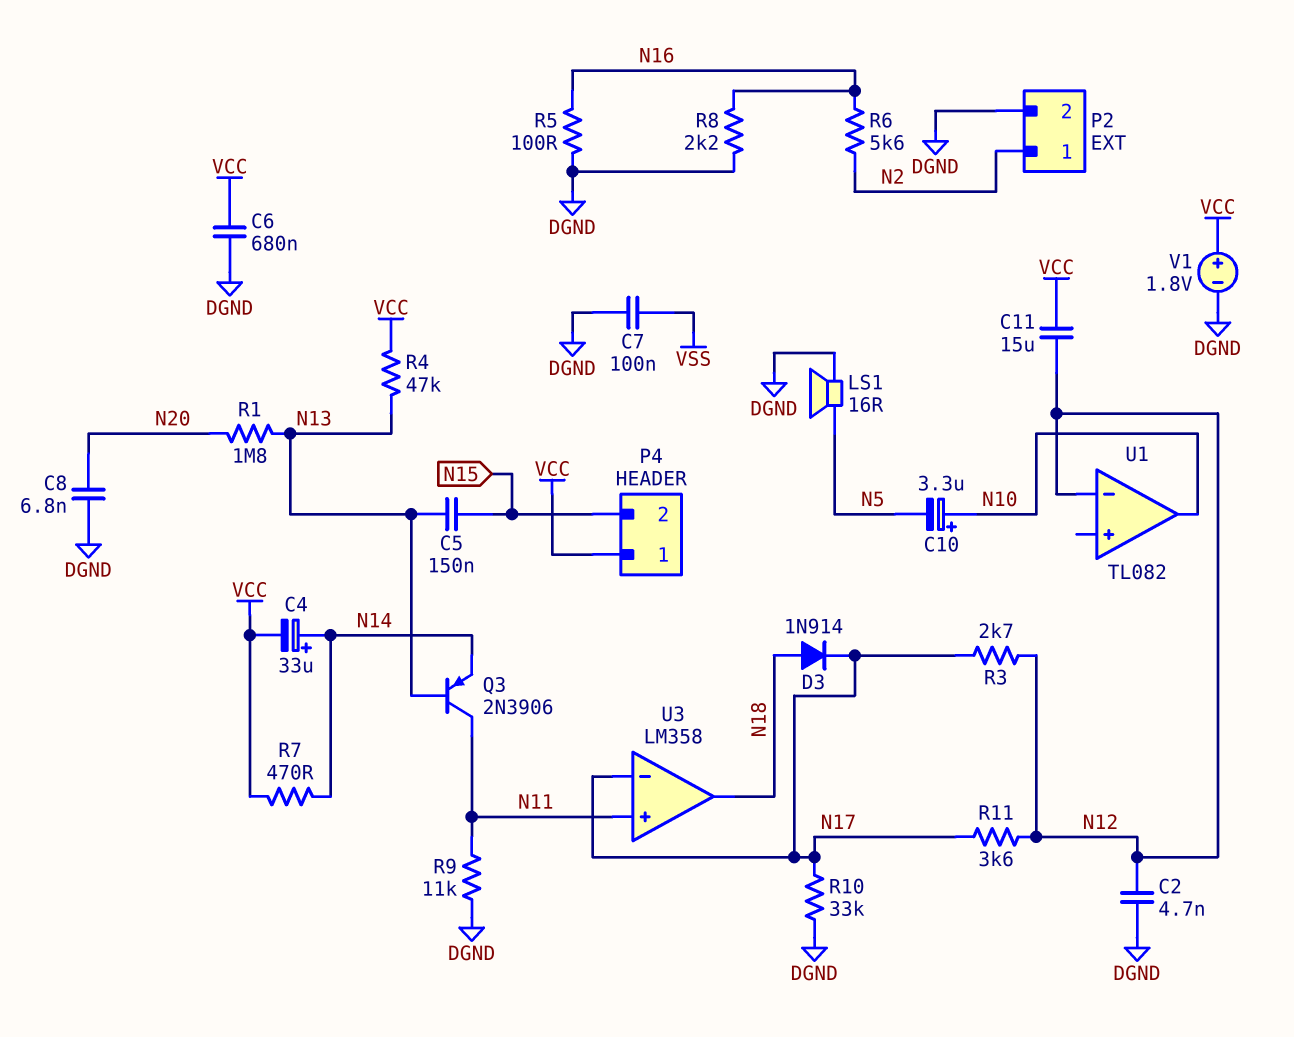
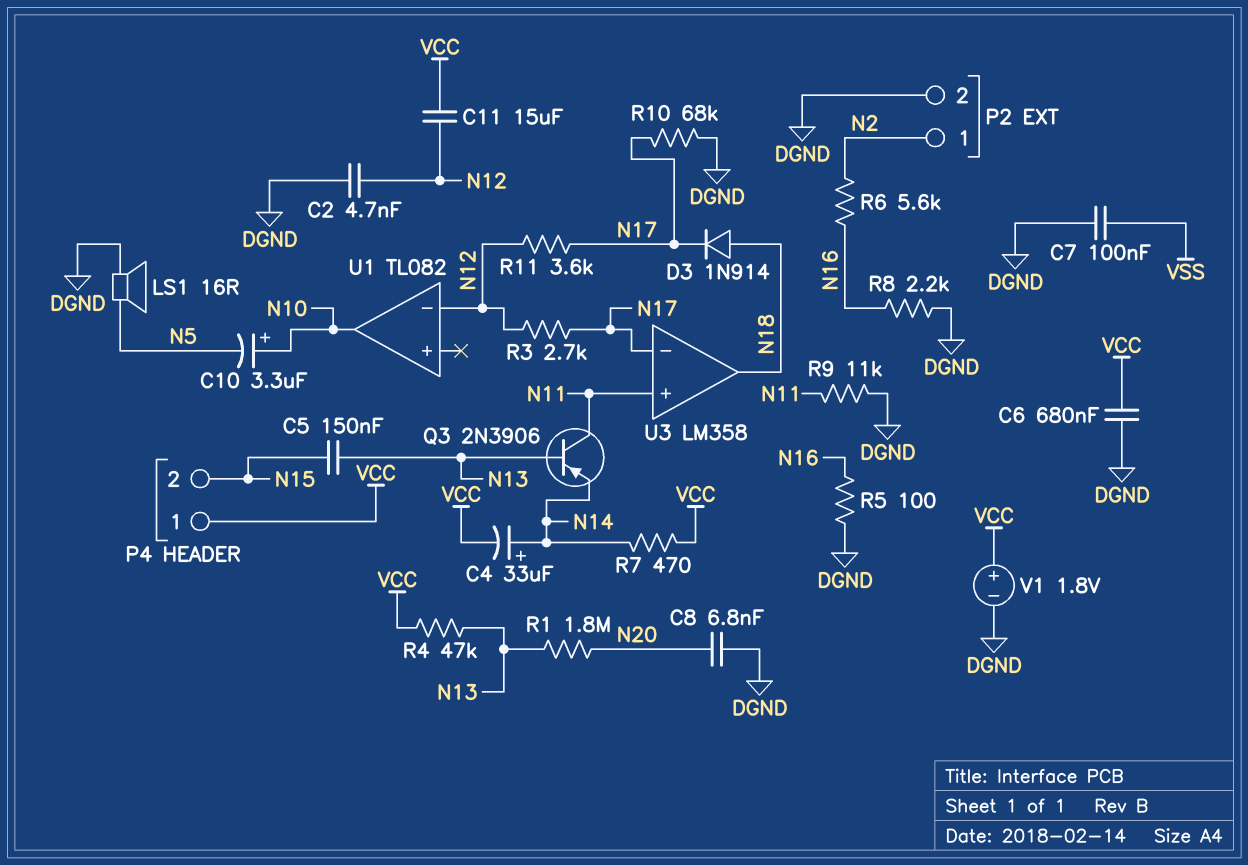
R10: 33k (DGND, N17) -> 68k (DGND, N17)

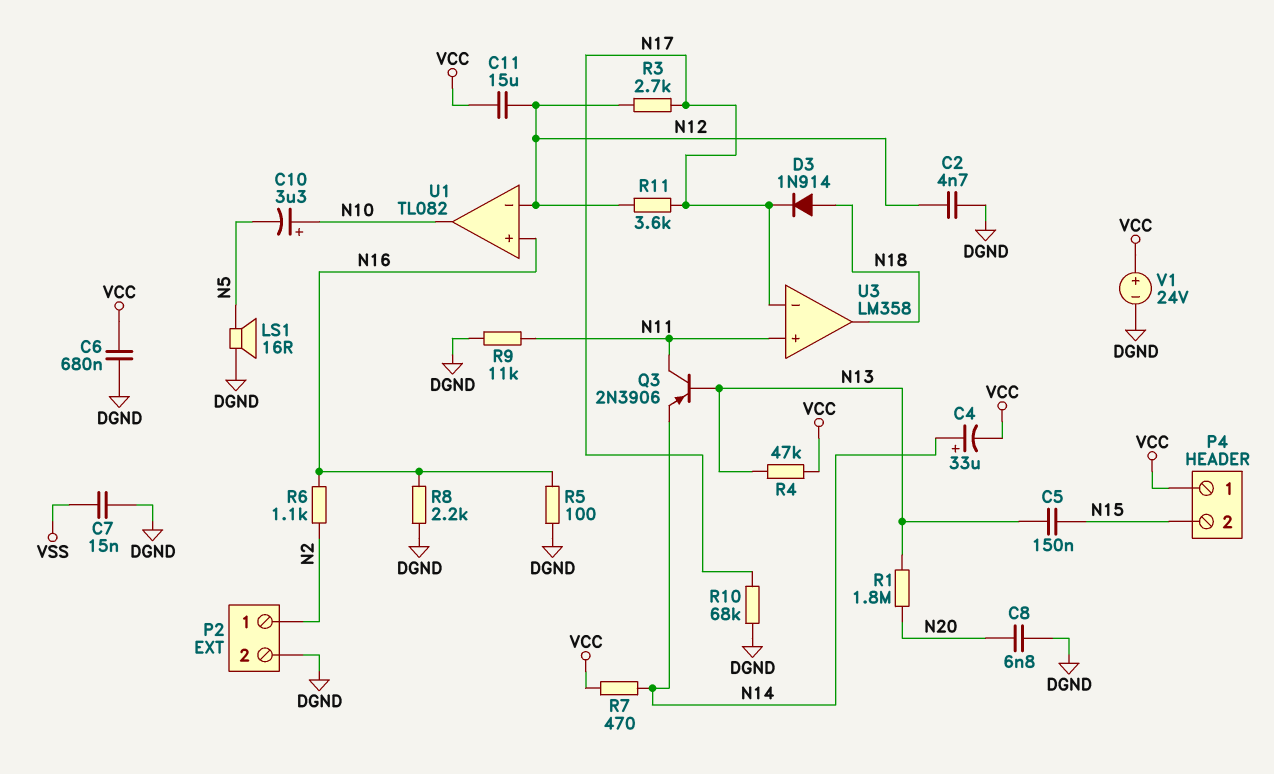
C7: 100nF (DGND, VSS) -> 15nF (DGND, VSS)
R6: 5.6k (N2, N16) -> 1.1k (N2, N16)
U1 pin in+: none -> N16
V1: 1.8V (plus VCC, minus DGND) -> 24V (plus VCC, minus DGND)

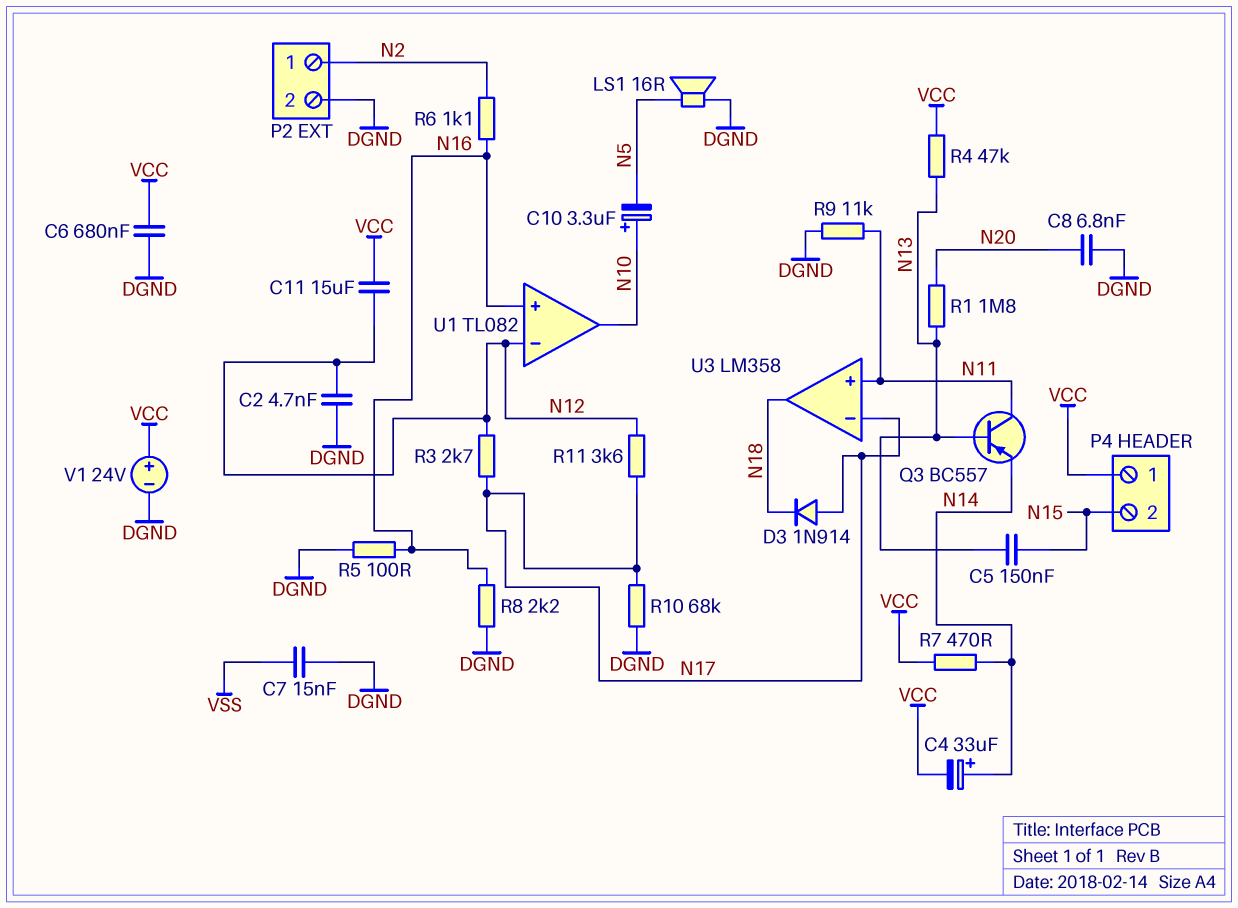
D3: diode 1N914 (A N18, K N17) -> diode 1N914 (A N17, K N18)
Q3: PNP 2N3906 (B N13, C N11, E N14) -> PNP BC557 (B N13, C N11, E N14)

